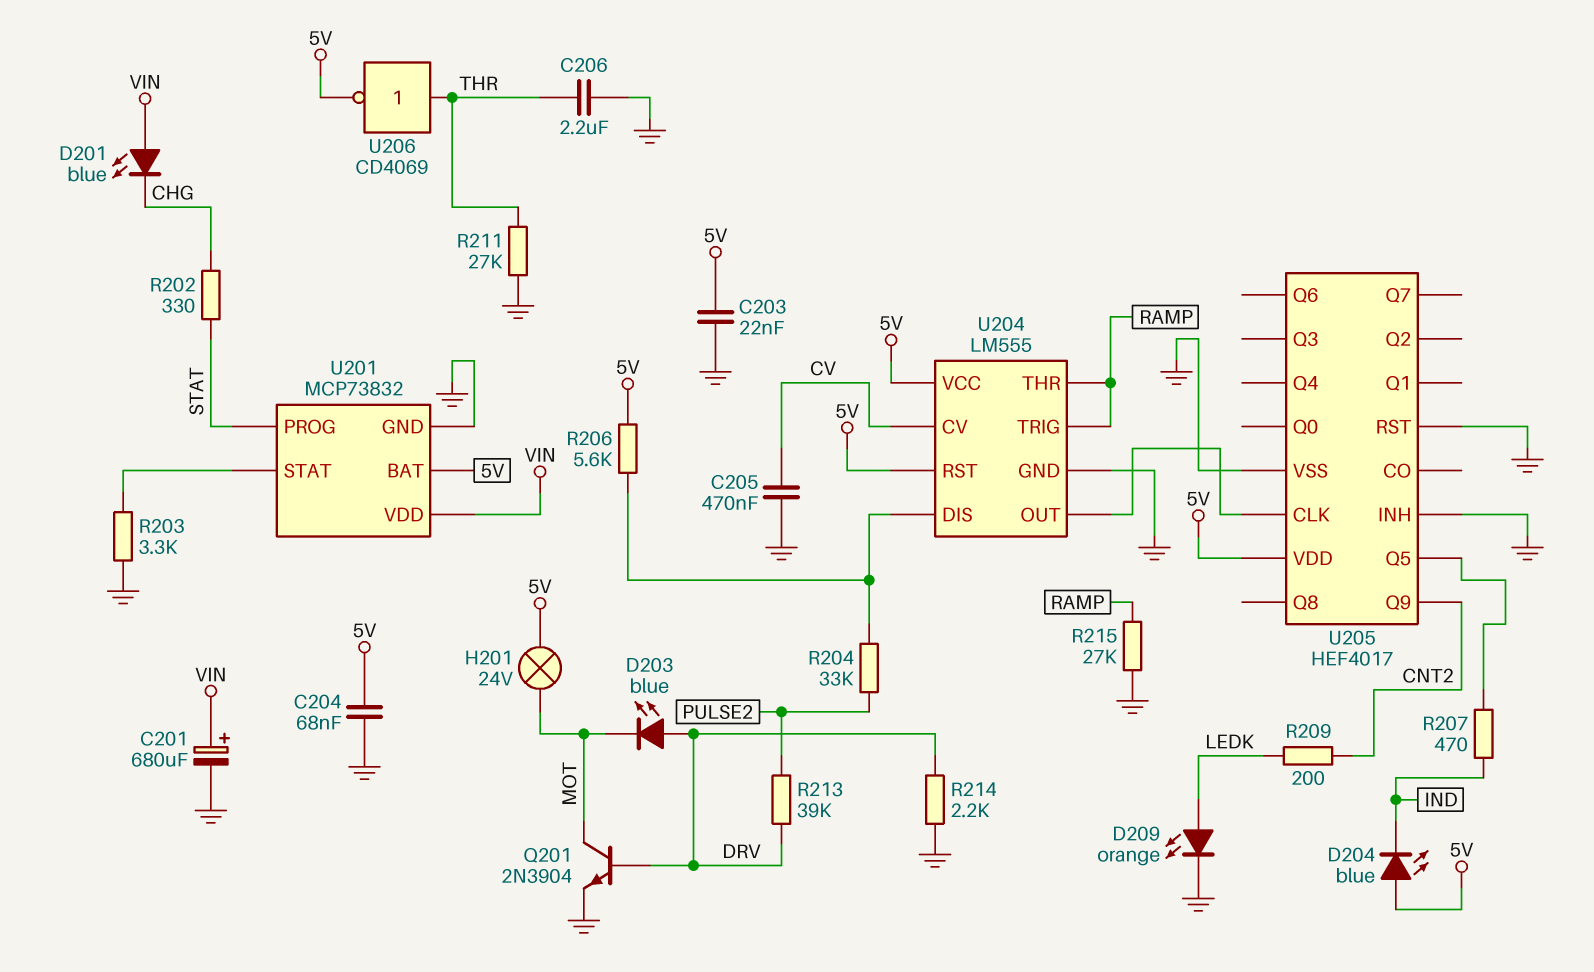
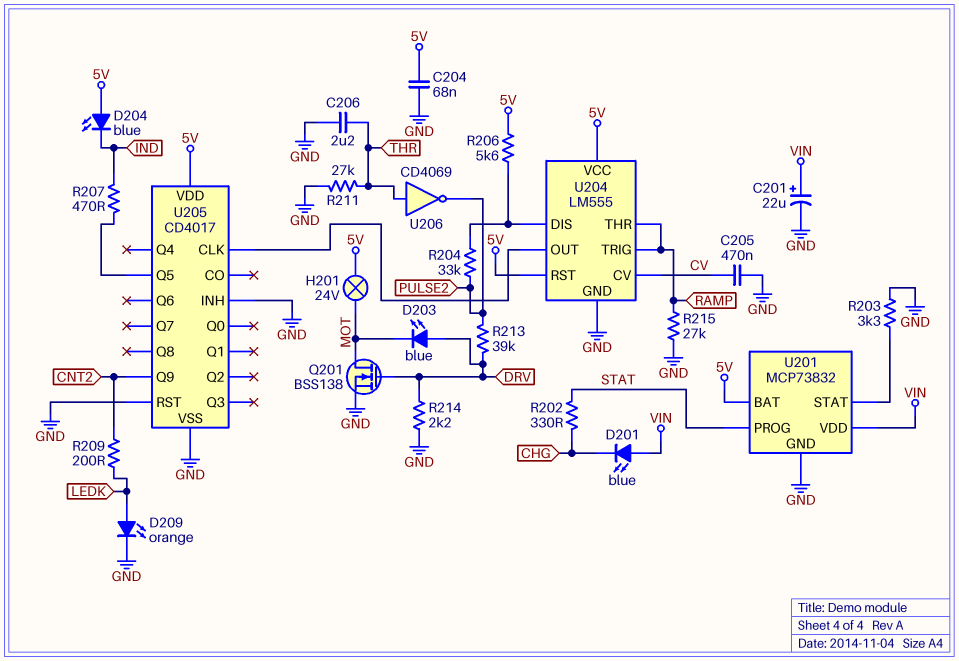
C201: 680uF (plus VIN, minus GND) -> 22uF (plus VIN, minus GND)
C203: 22nF (5V, GND) -> none
Q201: NPN 2N3904 (B DRV, C MOT, E GND) -> NMOS BSS138 (G DRV, D MOT, S GND)
U205: HEF4017 -> CD4017
U206: NOT CD4069 (in THR, out 5V) -> NOT CD4069 (in THR, out PULSE2)

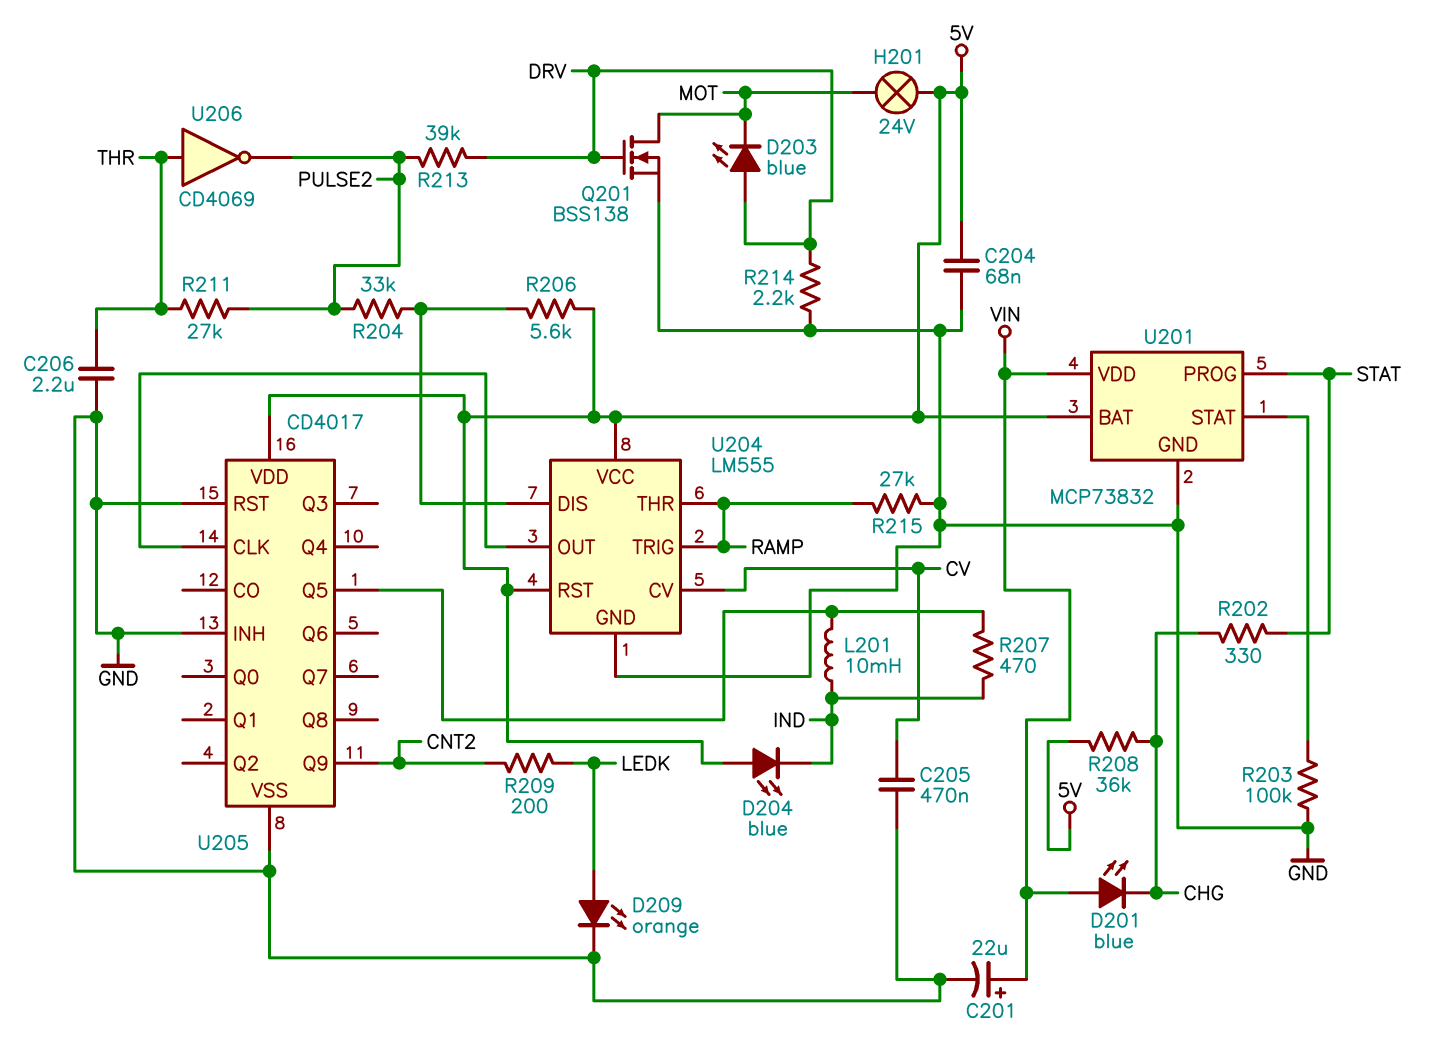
L201: none -> 10mH (IND, U205/Q5)
R203: 3.3k (GND, U201/STAT) -> 100k (GND, U201/STAT)
R208: none -> 36k (5V, CHG)
R211: 27k (GND, THR) -> 27k (PULSE2, THR)

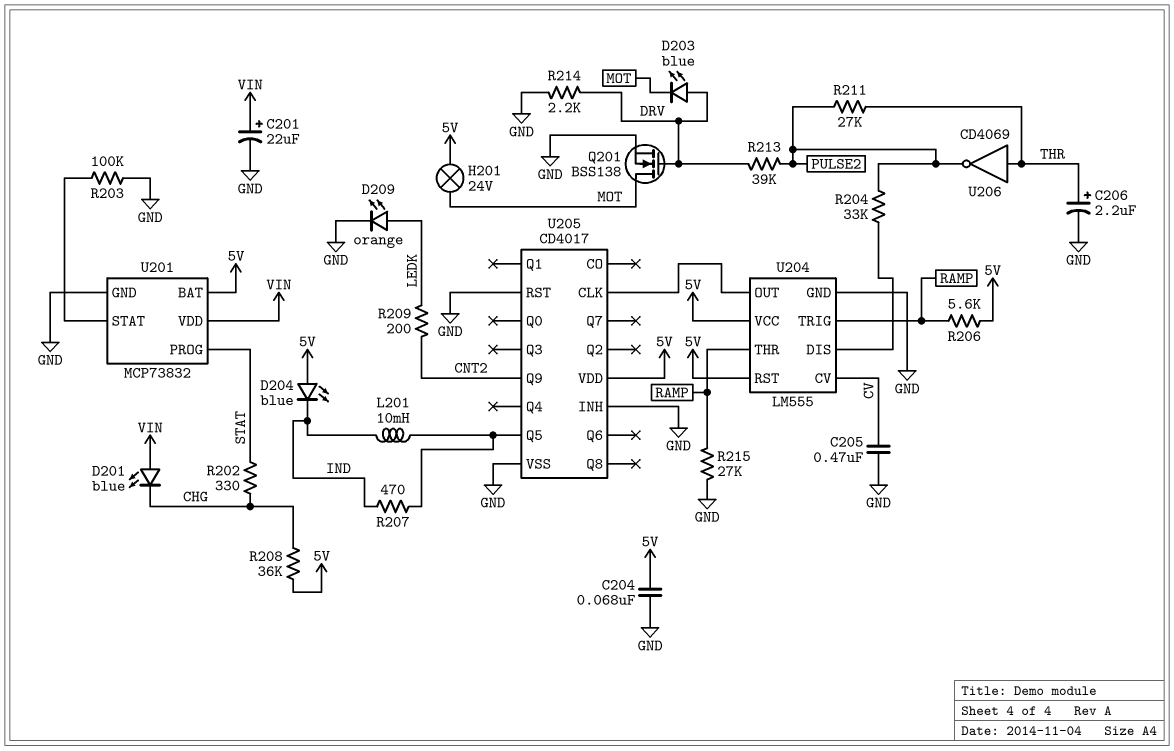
C206: 2.2uF (GND, THR) -> 2.2uF (plus THR, minus GND)
R206: 5.6k (5V, U204/DIS) -> 5.6k (5V, RAMP)

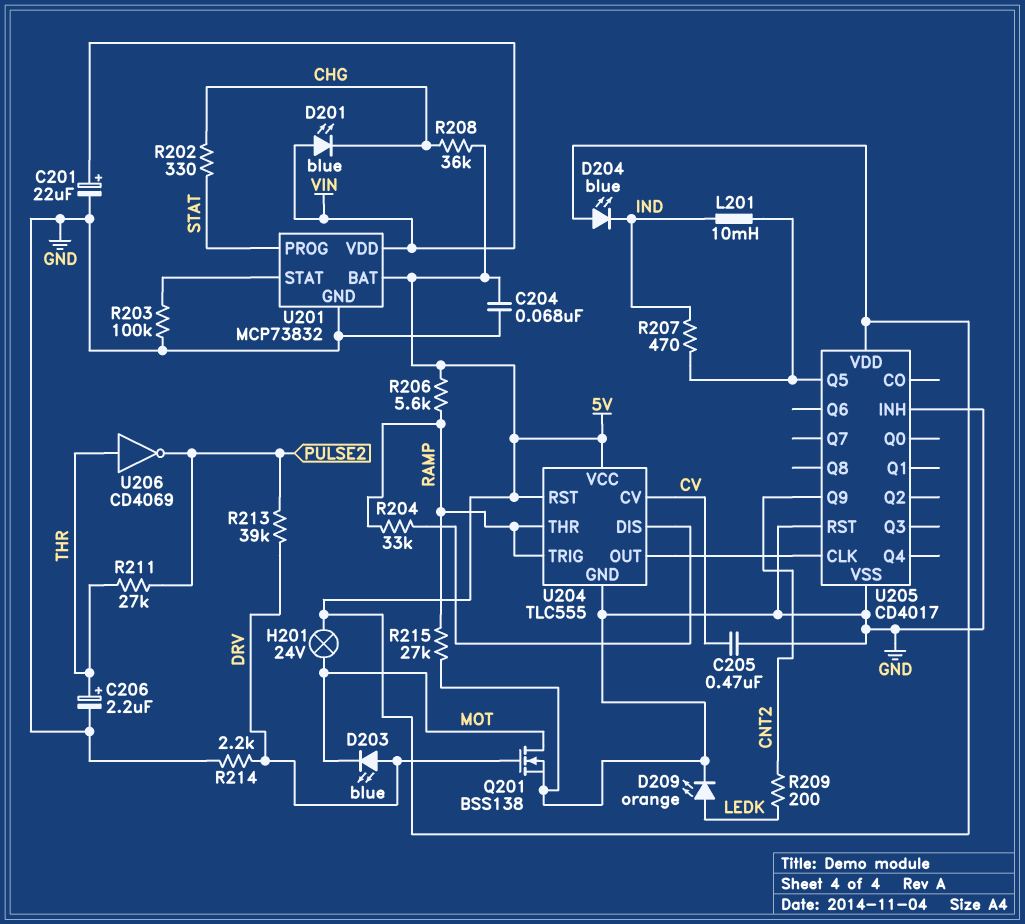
R204: 33k (PULSE2, U204/DIS) -> 33k (RAMP, U204/DIS)
U204: LM555 -> TLC555

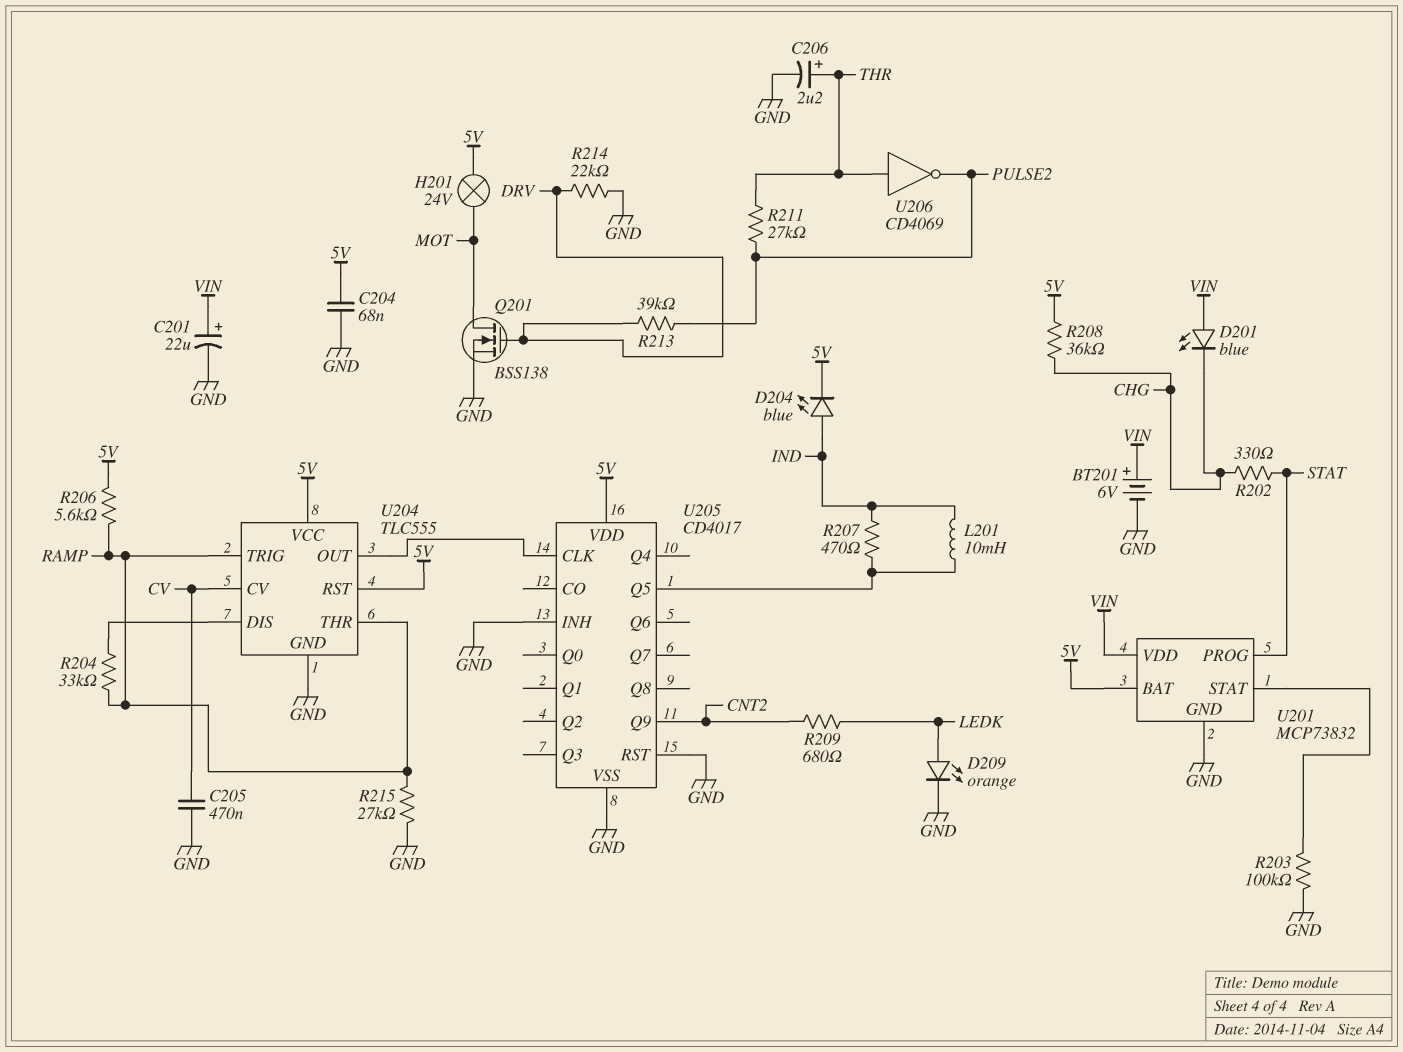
BT201: none -> 6V (plus VIN, minus GND)
D203: LED blue (A DRV, K MOT) -> none
D204: LED blue (A 5V, K IND) -> LED blue (A IND, K 5V)
R209: 200 (CNT2, LEDK) -> 680 (CNT2, LEDK)
R214: 2.2k (DRV, GND) -> 22k (DRV, GND)

